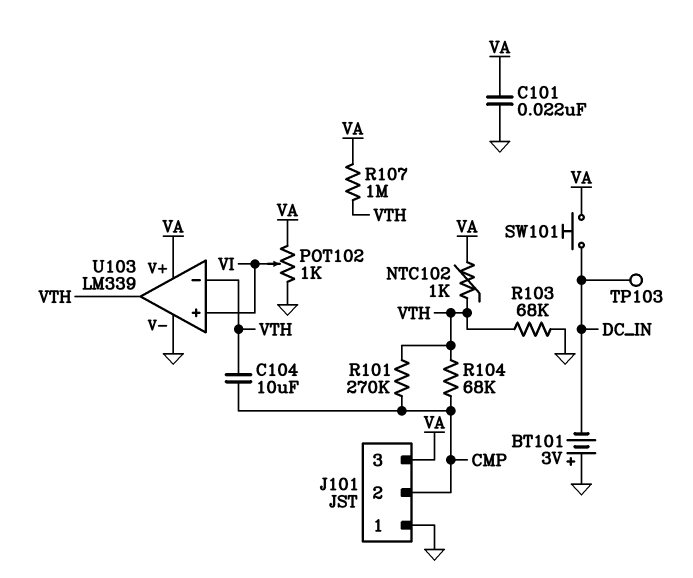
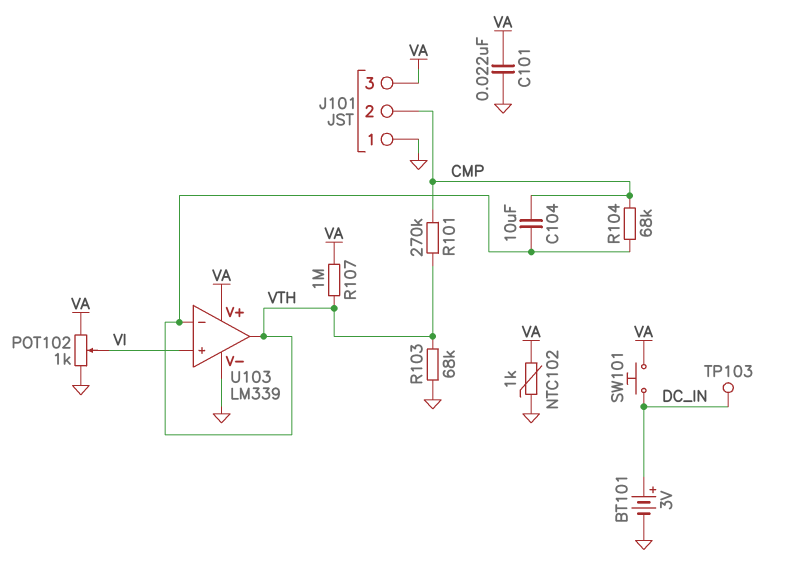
BT101: 3V (plus GND, minus DC_IN) -> 3V (plus DC_IN, minus GND)
NTC102: 1k (VA, VTH) -> 1k (GND, VA)

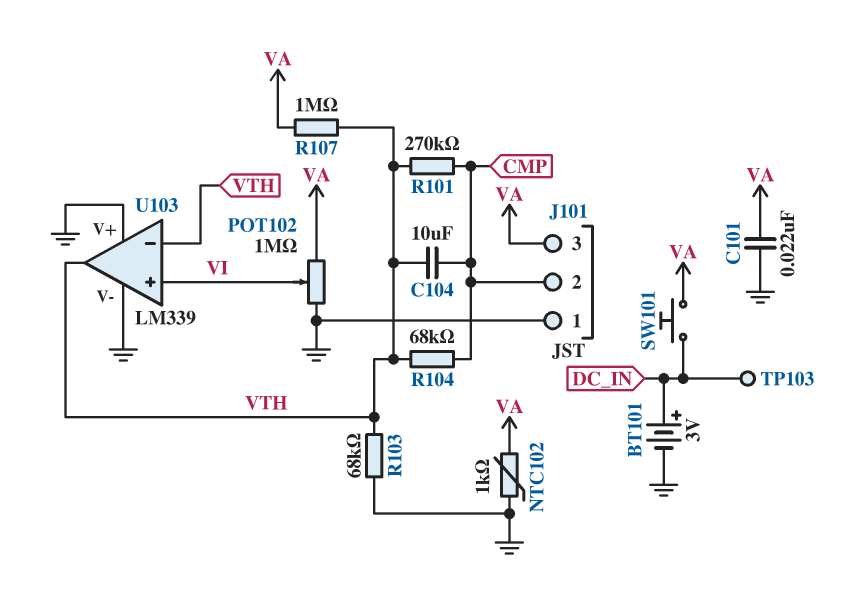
POT102: 1k (GND, VA, wiper VI) -> 1M (GND, VA, wiper VI)
U103 pin V+: VA -> GND

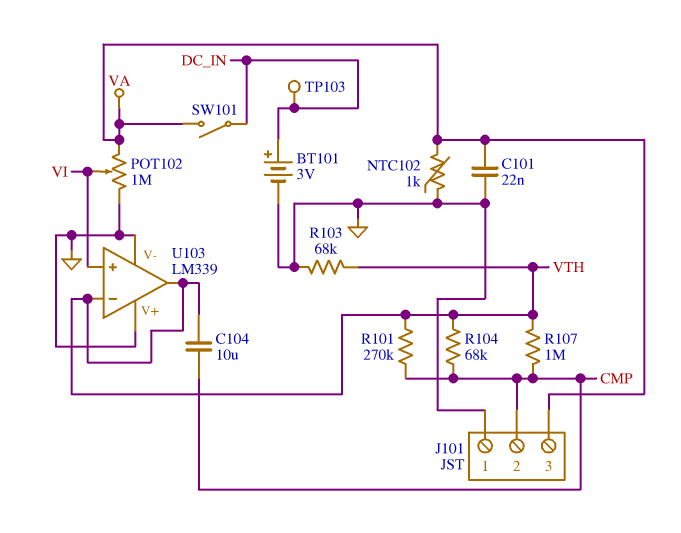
R107: 1M (VA, VTH) -> 1M (CMP, VTH)
SW101: button (DC_IN, VA) -> switch (DC_IN, VA)

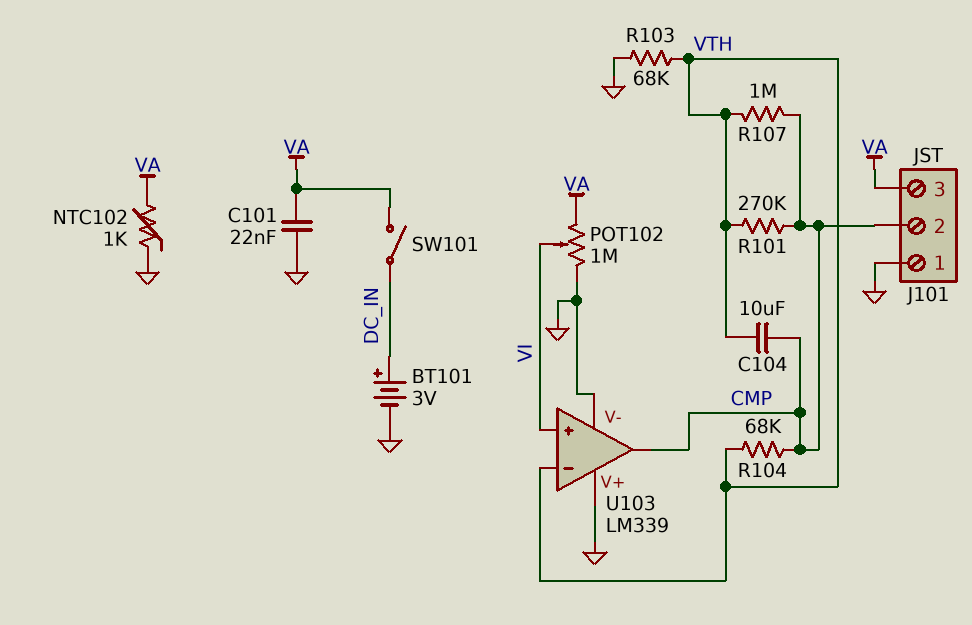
TP103: test point (DC_IN) -> none
U103 pin out: VTH -> CMP

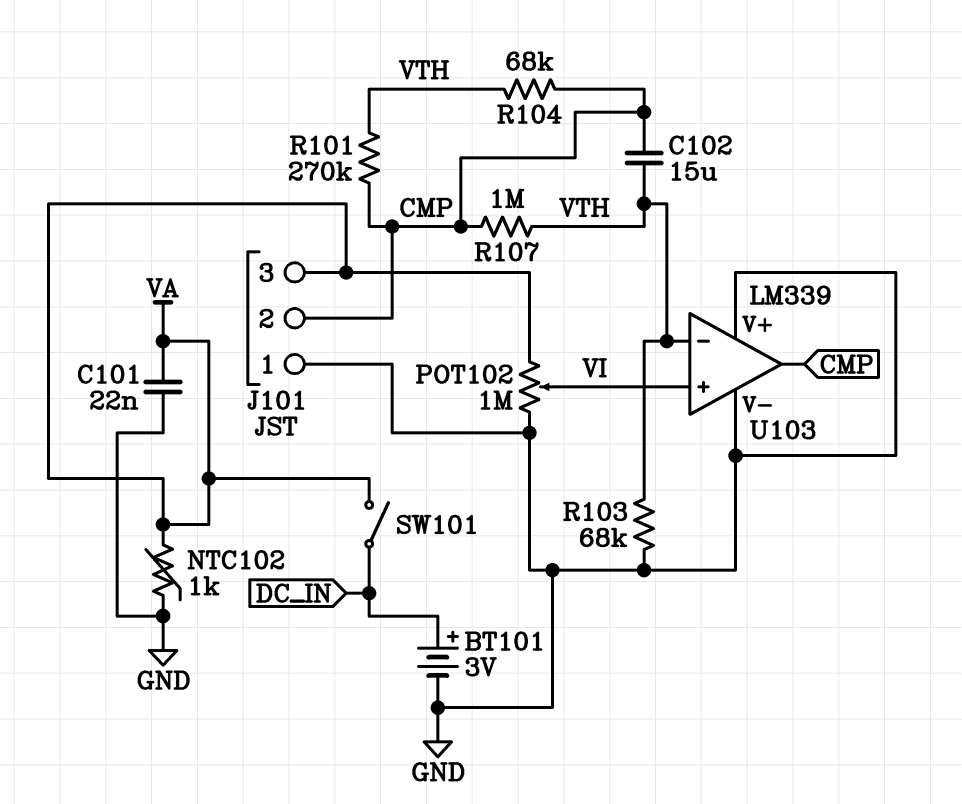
C102: none -> 15uF (CMP, VTH)
C104: 10uF (CMP, VTH) -> none

